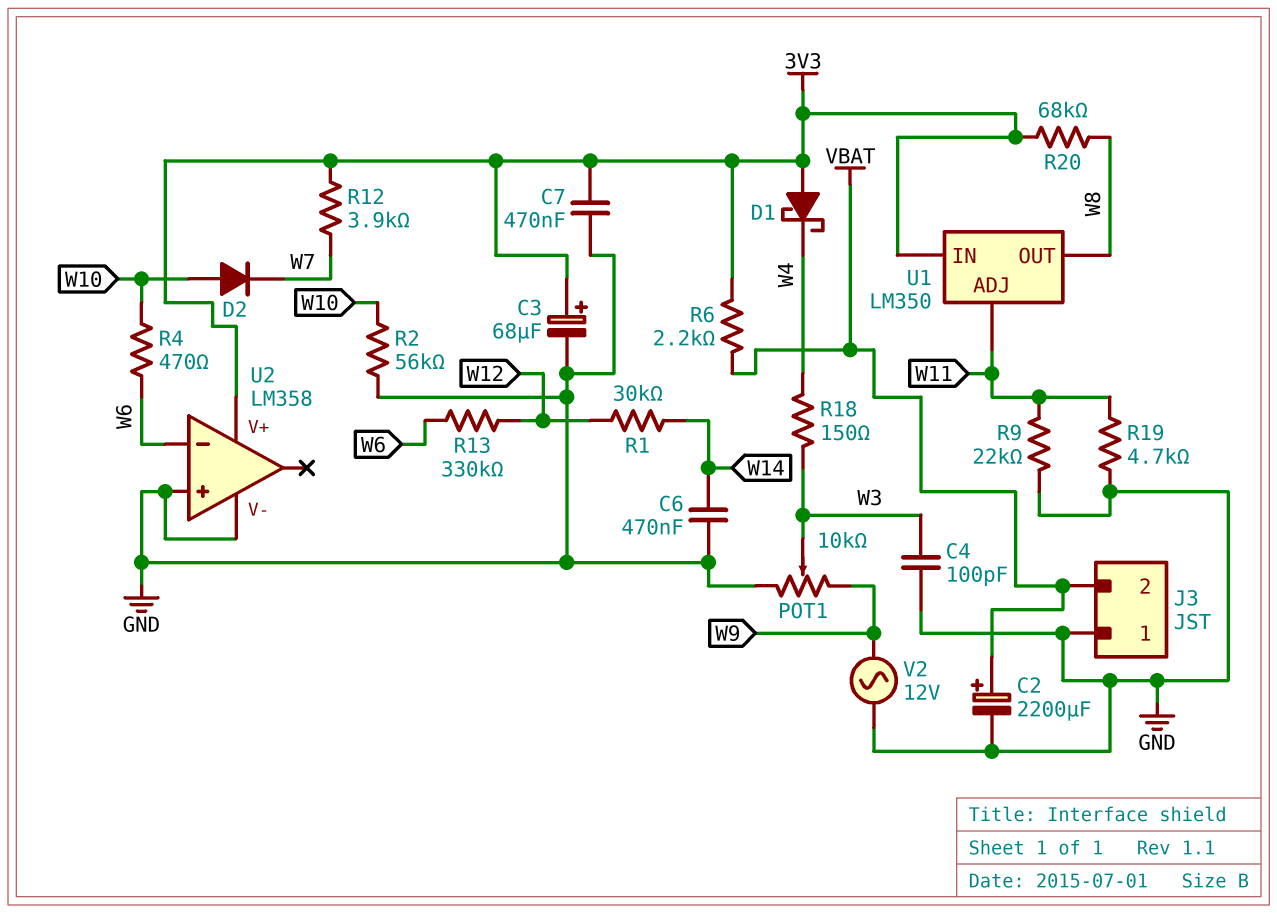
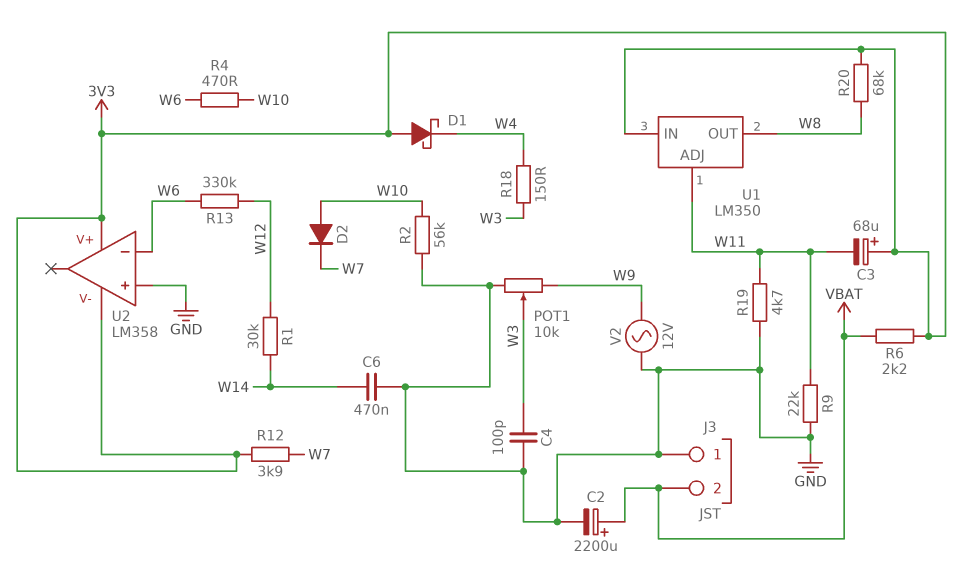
C3: 68uF (plus 3V3, minus GND) -> 68uF (plus 3V3, minus W11)
C7: 470nF (3V3, GND) -> none
U2 pin V-: GND -> 3V3

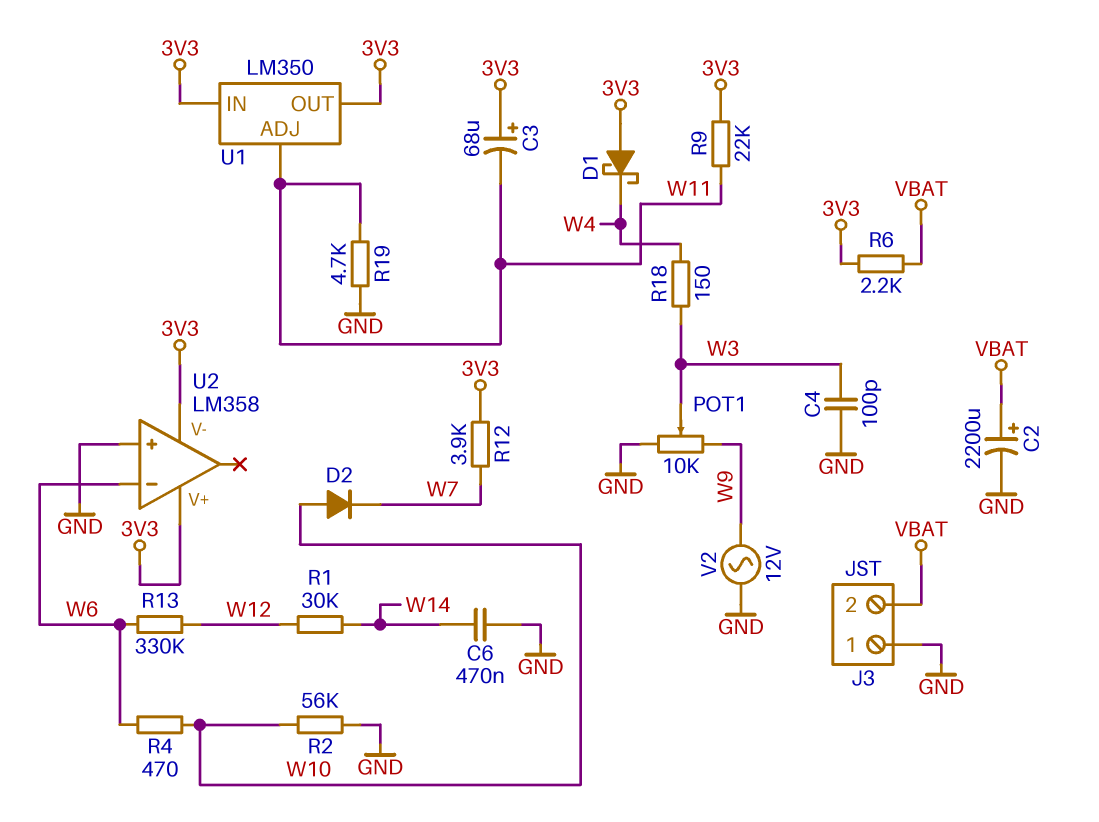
R9: 22k (GND, W11) -> 22k (3V3, W11)
R20: 68k (3V3, W8) -> none
U1 pin OUT: W8 -> 3V3

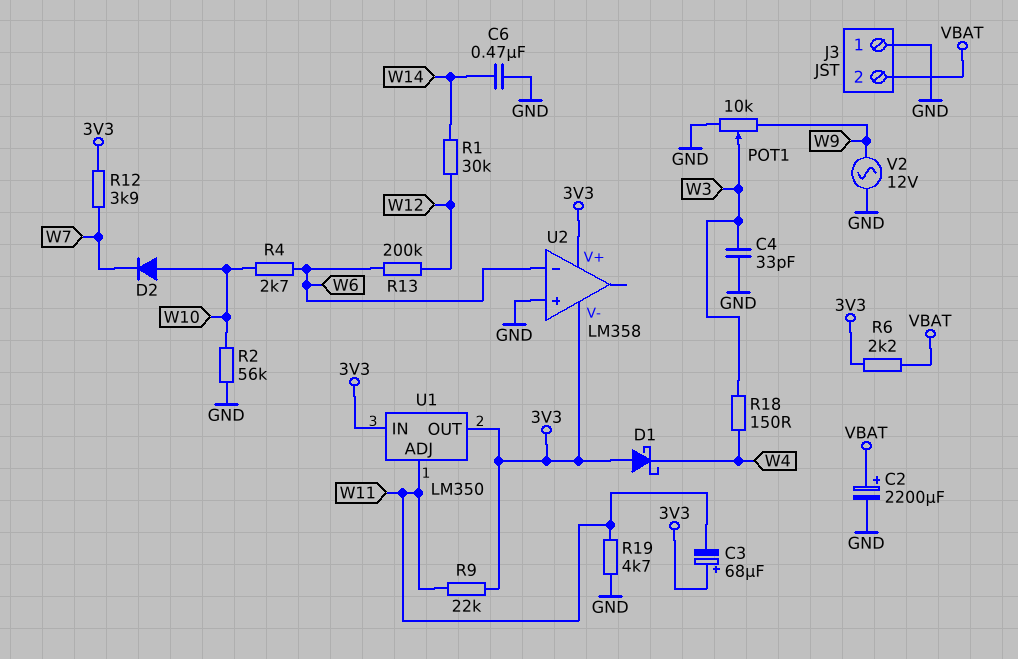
C4: 100pF (GND, W3) -> 33pF (GND, W3)
R4: 470 (W6, W10) -> 2.7k (W6, W10)
R13: 330k (W6, W12) -> 200k (W6, W12)

